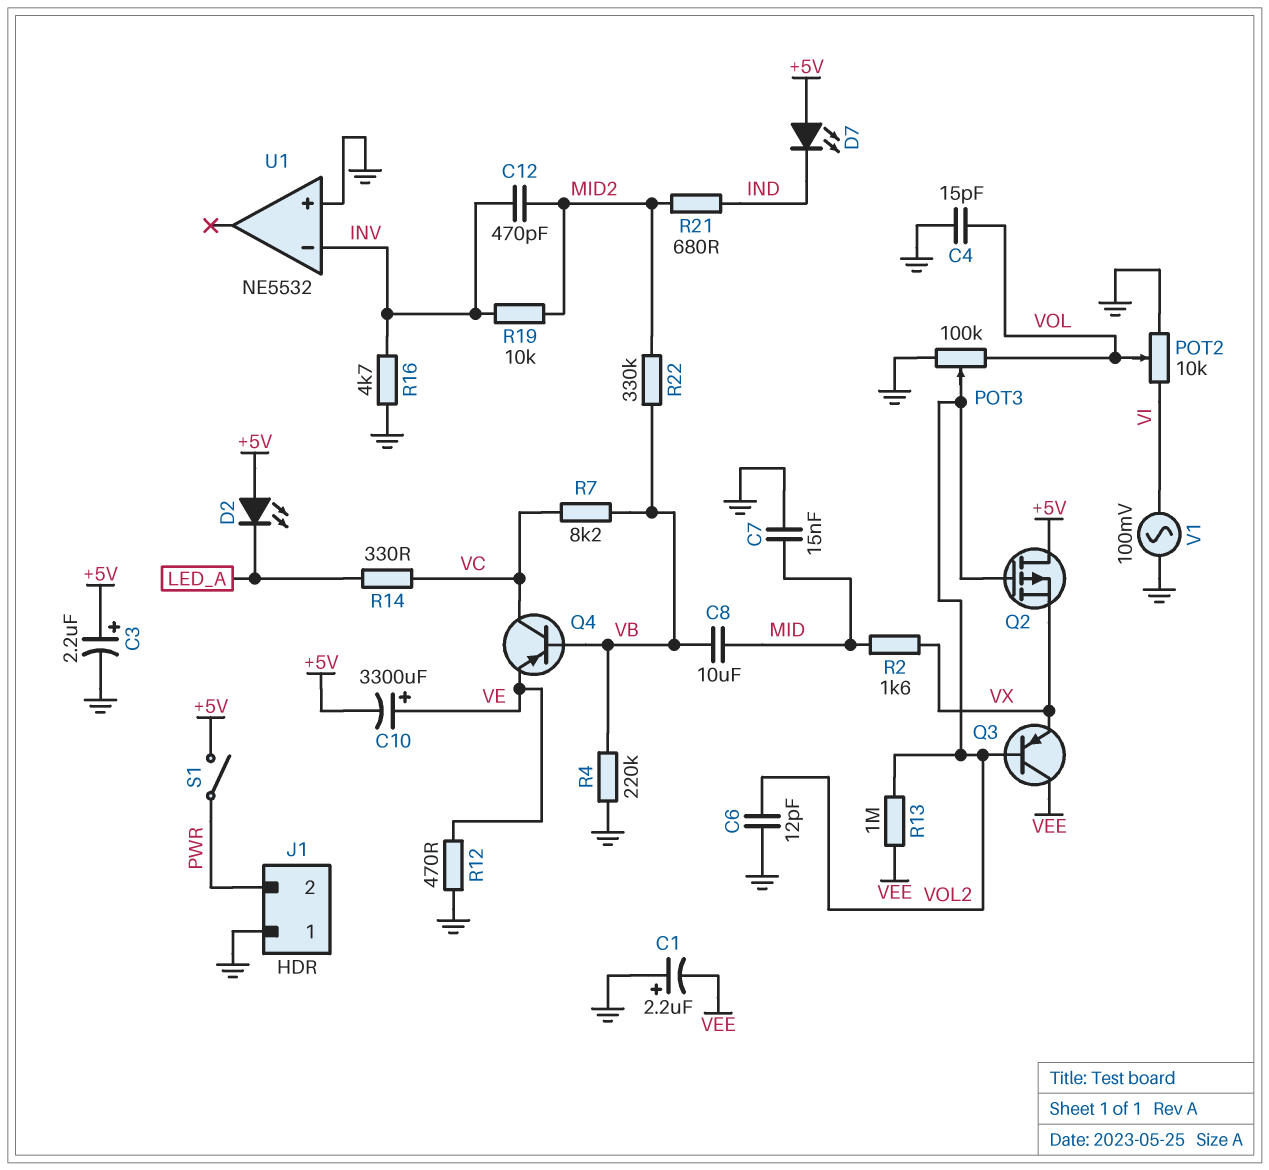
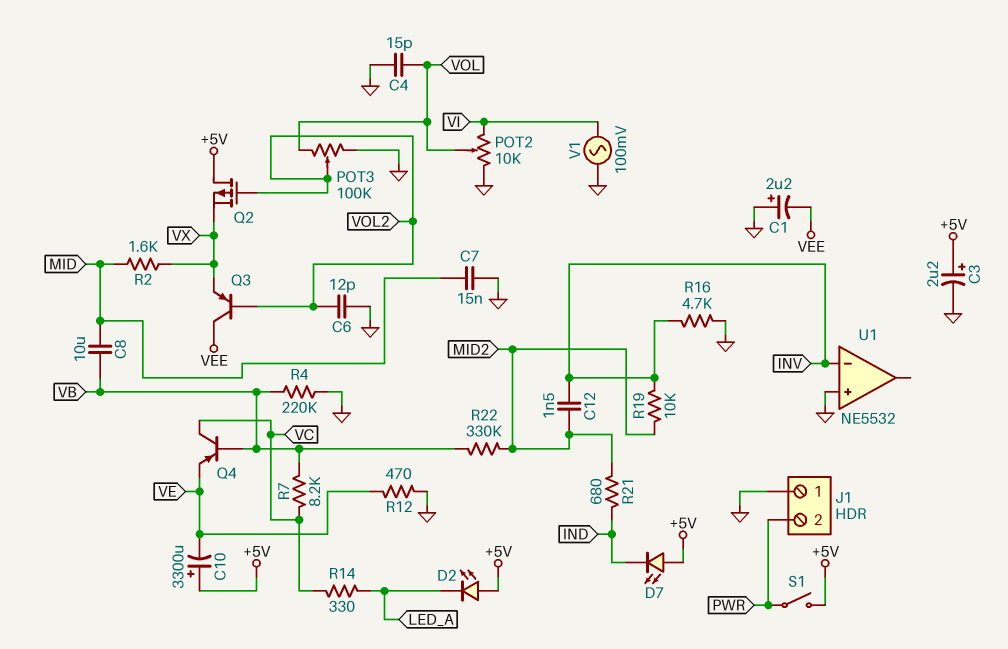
C10: 3300uF (plus VE, minus +5V) -> 3300uF (plus +5V, minus VE)
C12: 470pF (INV, MID2) -> 1.5nF (INV, MID2)
R13: 1M (VEE, VOL2) -> none

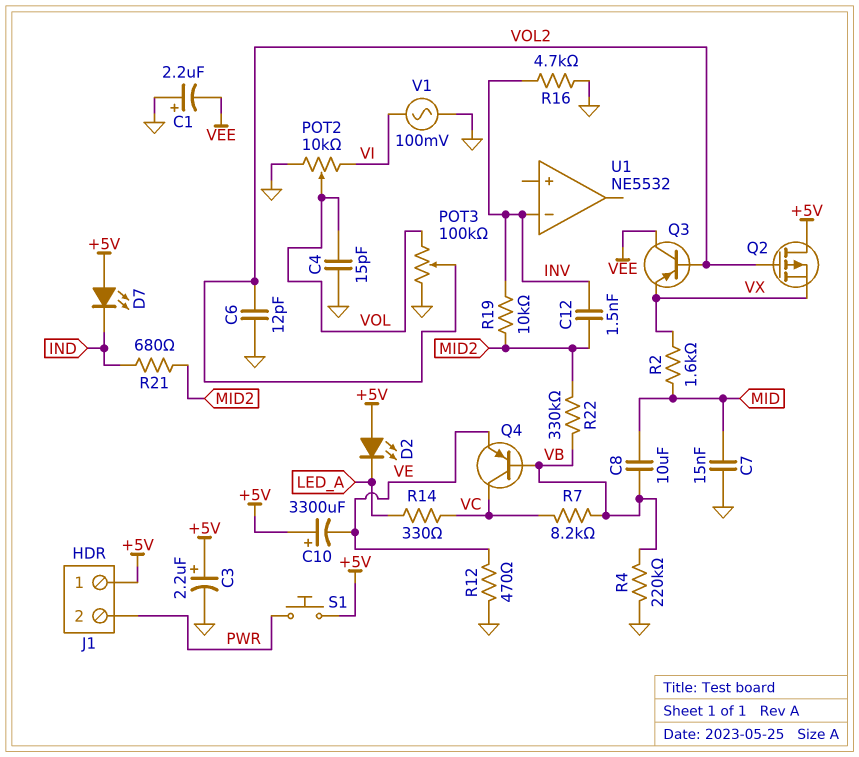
J1 pin 1: GND -> +5V
S1: switch (+5V, PWR) -> button (+5V, PWR)
U1 pin in+: GND -> none

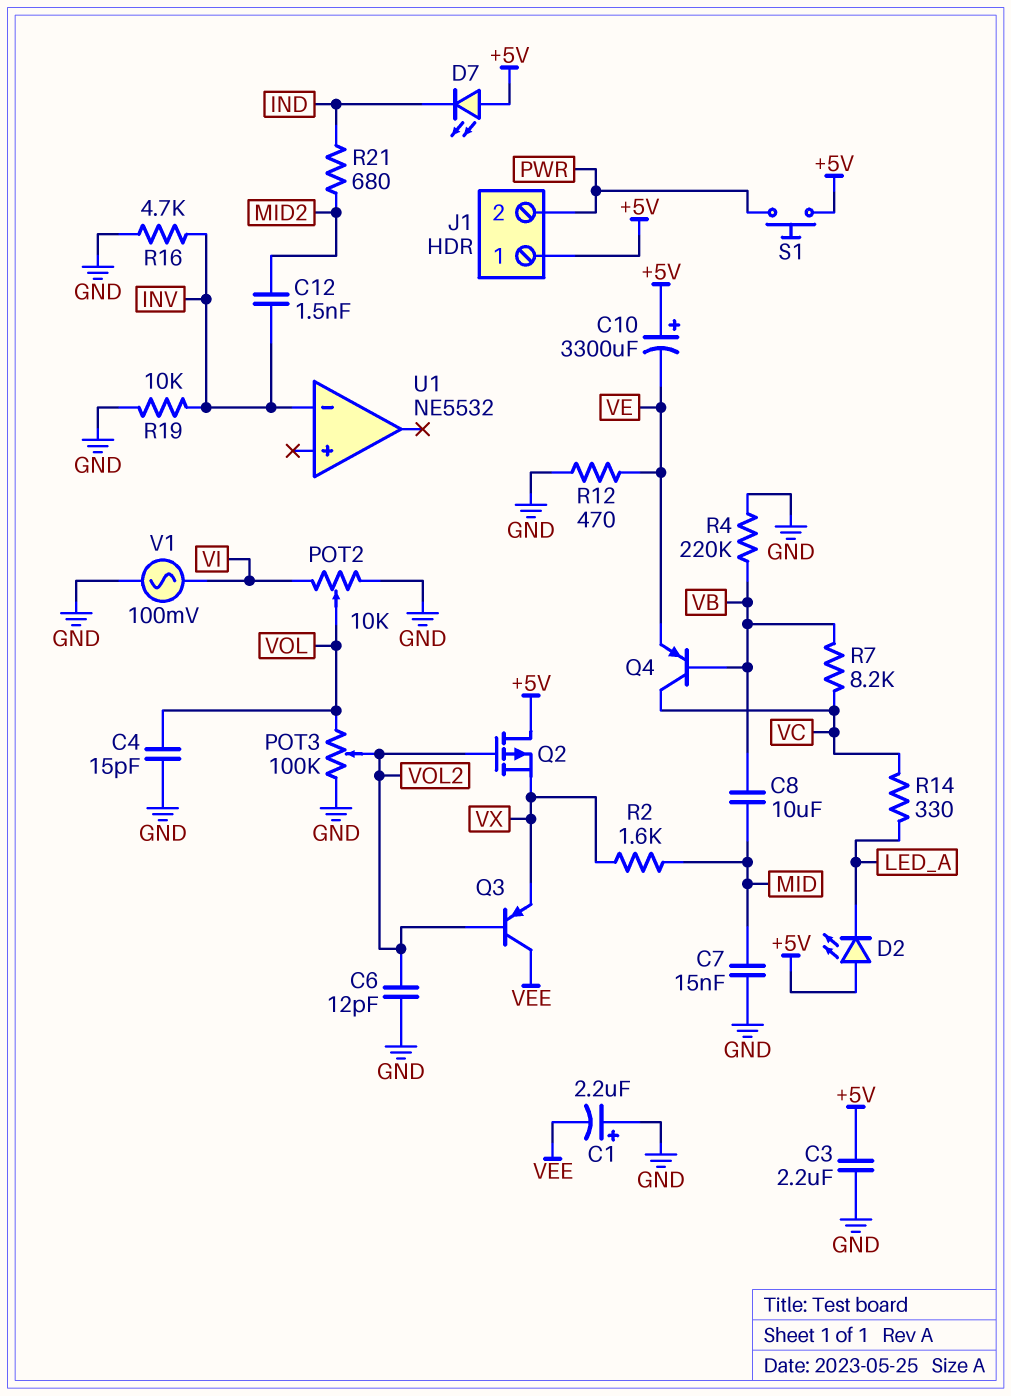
C3: 2.2uF (plus +5V, minus GND) -> 2.2uF (+5V, GND)
R19: 10k (INV, MID2) -> 10k (GND, INV)
R22: 330k (MID2, VB) -> none

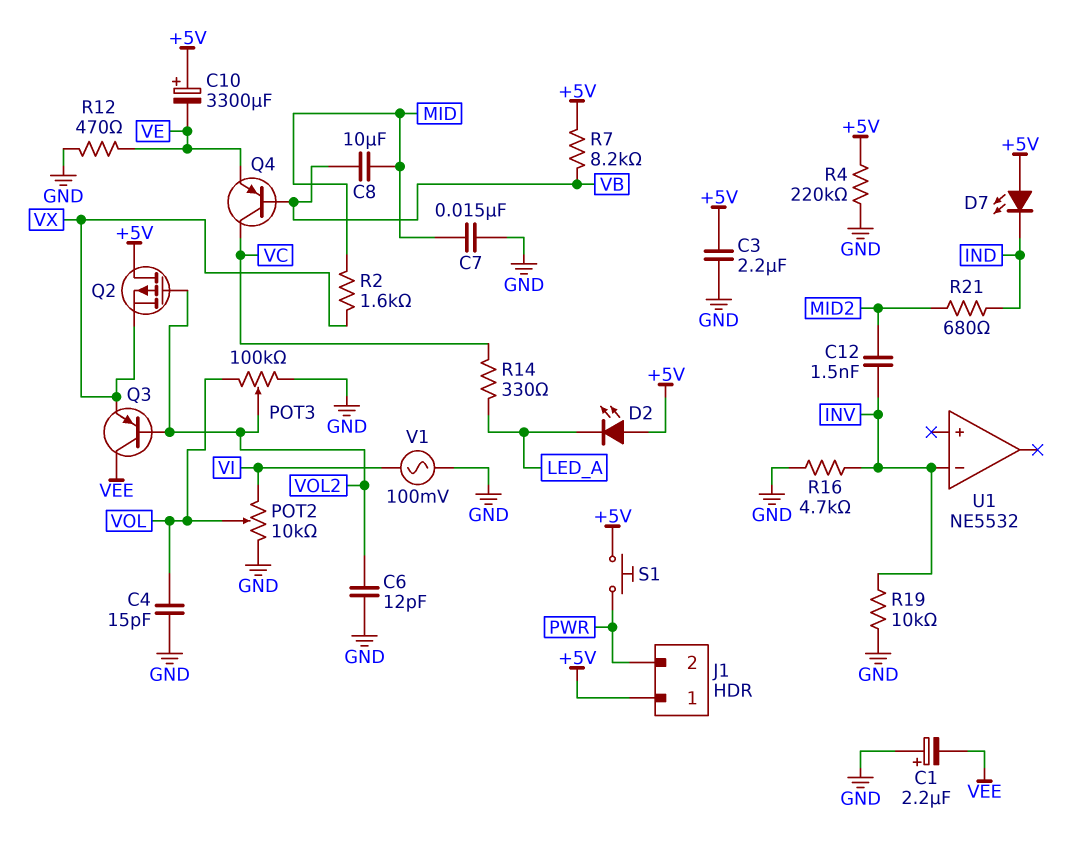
R4: 220k (GND, VB) -> 220k (+5V, GND)
R7: 8.2k (VB, VC) -> 8.2k (+5V, VB)

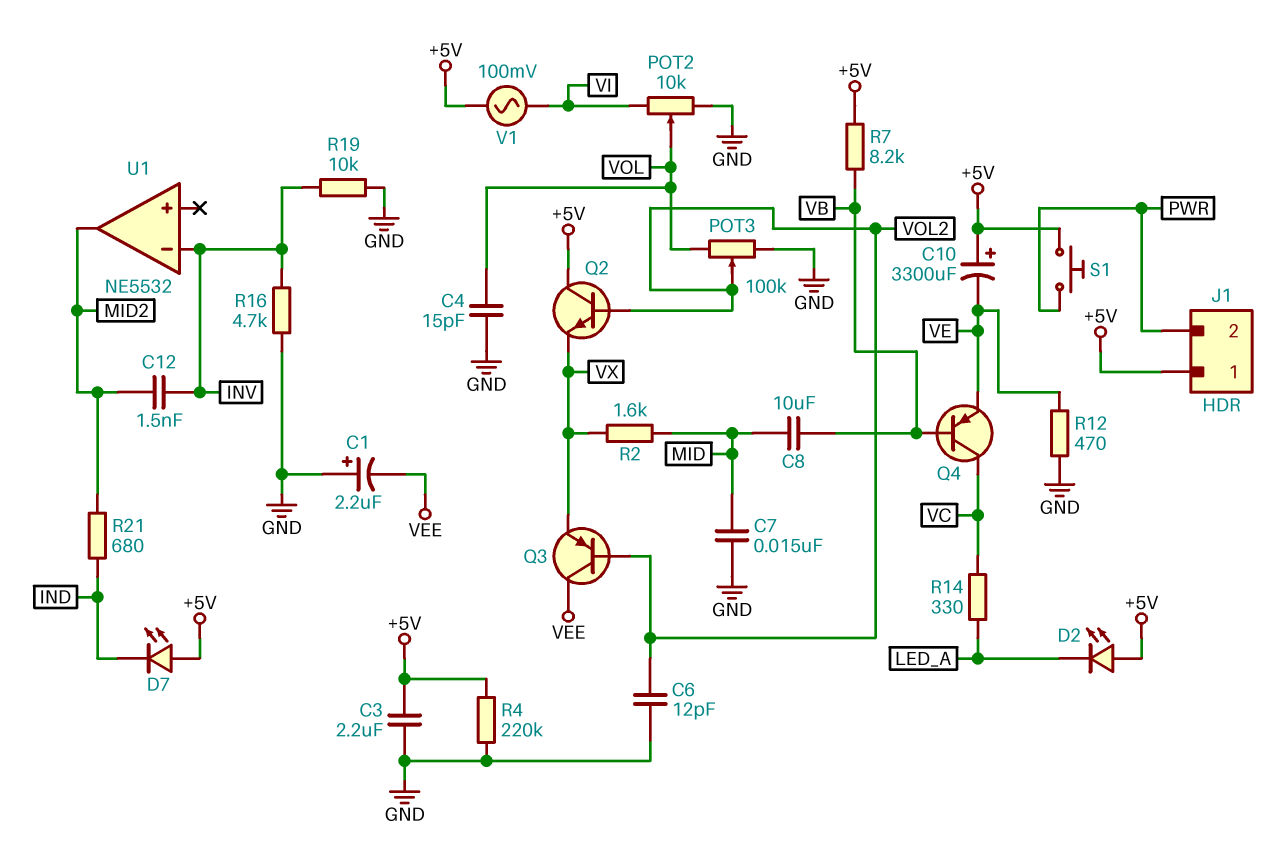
Q2: PMOS (G VOL2, D +5V, S VX) -> NPN (B VOL2, C +5V, E VX)
U1 pin out: none -> MID2
V1: AC 100mV (GND, VI) -> AC 100mV (+5V, VI)

